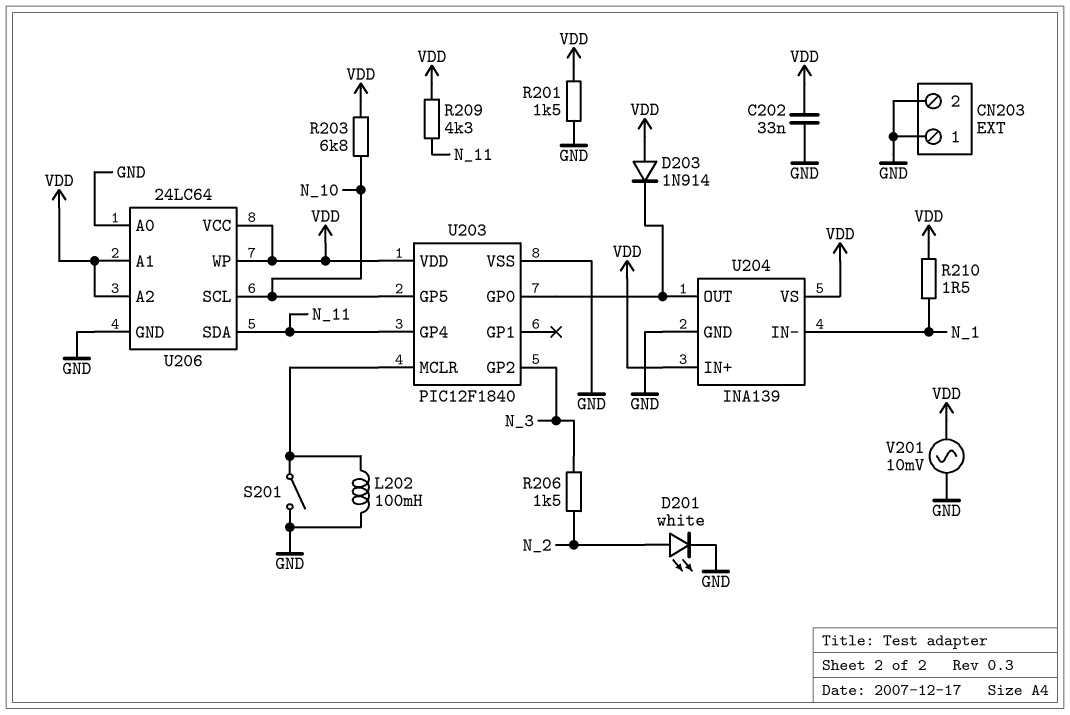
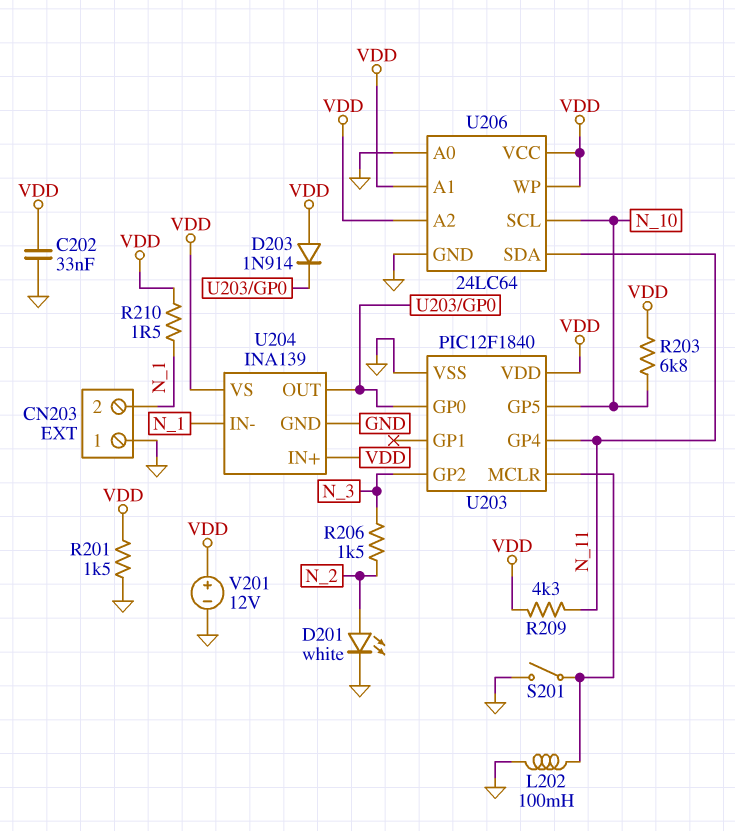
CN203 pin 2: GND -> N_1
V201: AC 10mV (GND, VDD) -> 12V (plus VDD, minus GND)

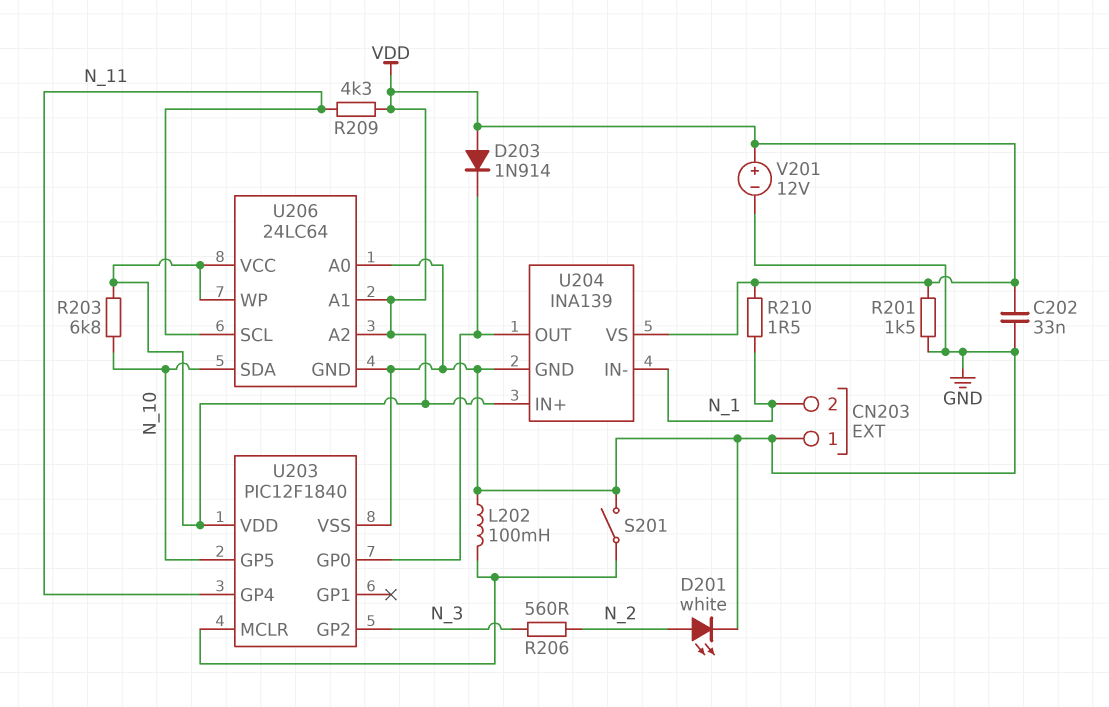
R206: 1.5k (N_2, N_3) -> 560 (N_2, N_3)
U206 pin SCL: N_10 -> N_11
U206 pin SDA: N_11 -> N_10

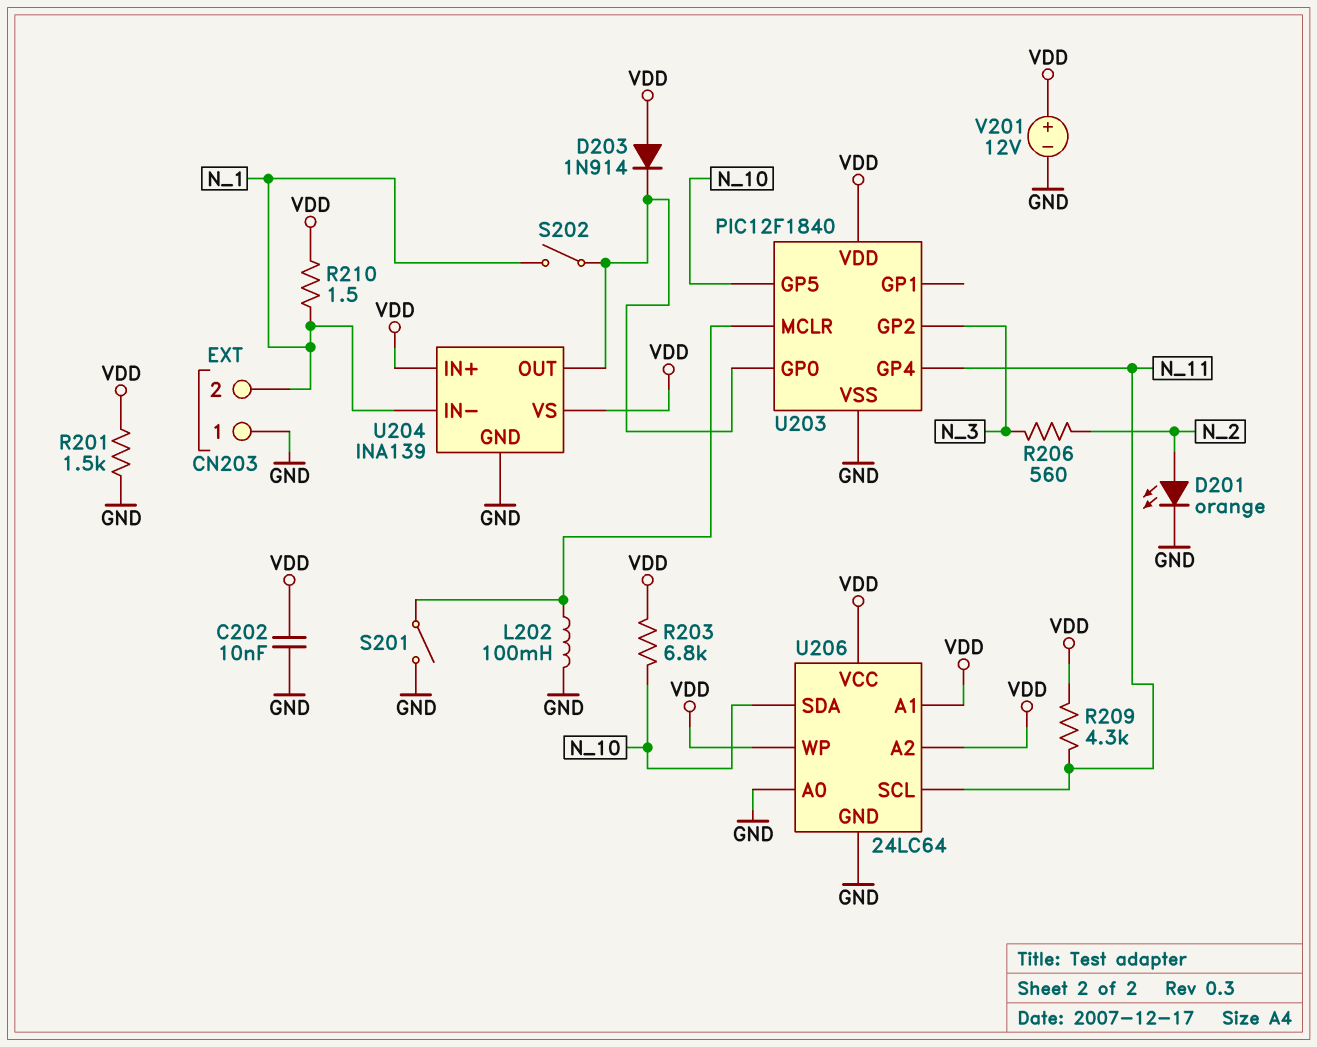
C202: 33nF (GND, VDD) -> 10nF (GND, VDD)
D201: LED white (A N_2, K GND) -> LED orange (A N_2, K GND)
S202: none -> switch (N_1, U203/GP0)

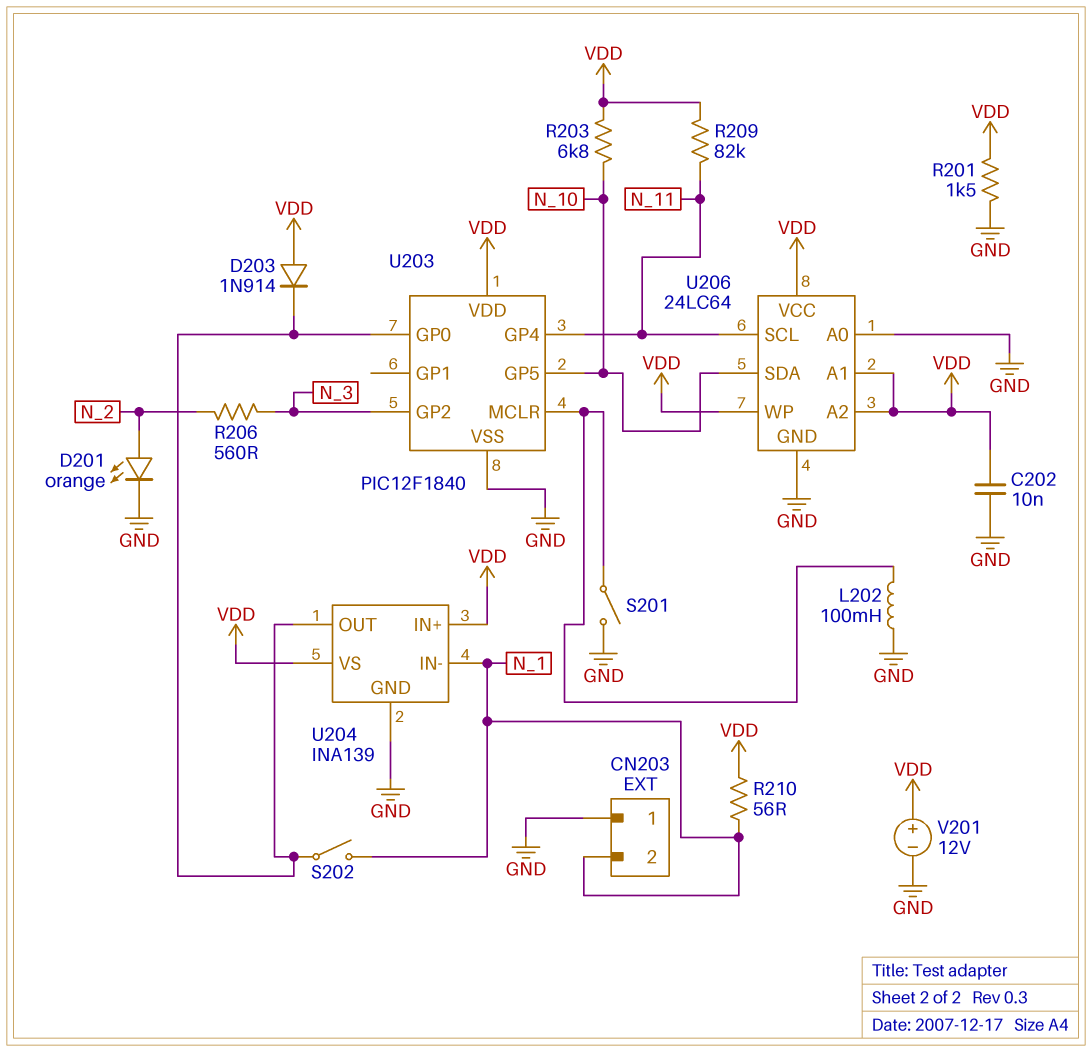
R209: 4.3k (N_11, VDD) -> 82k (N_11, VDD)
R210: 1.5 (N_1, VDD) -> 56 (N_1, VDD)

